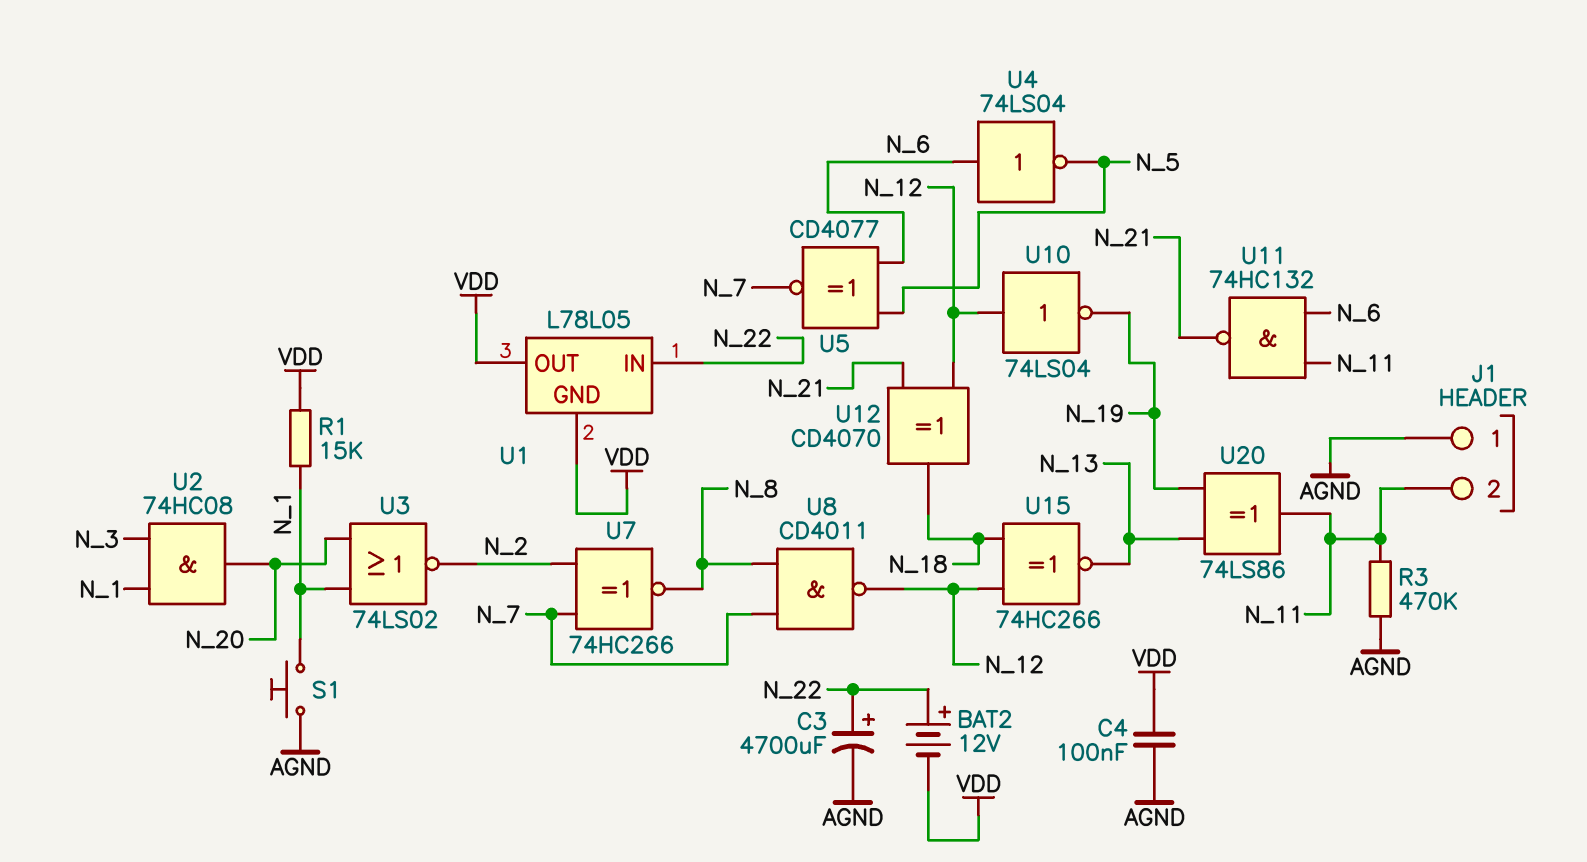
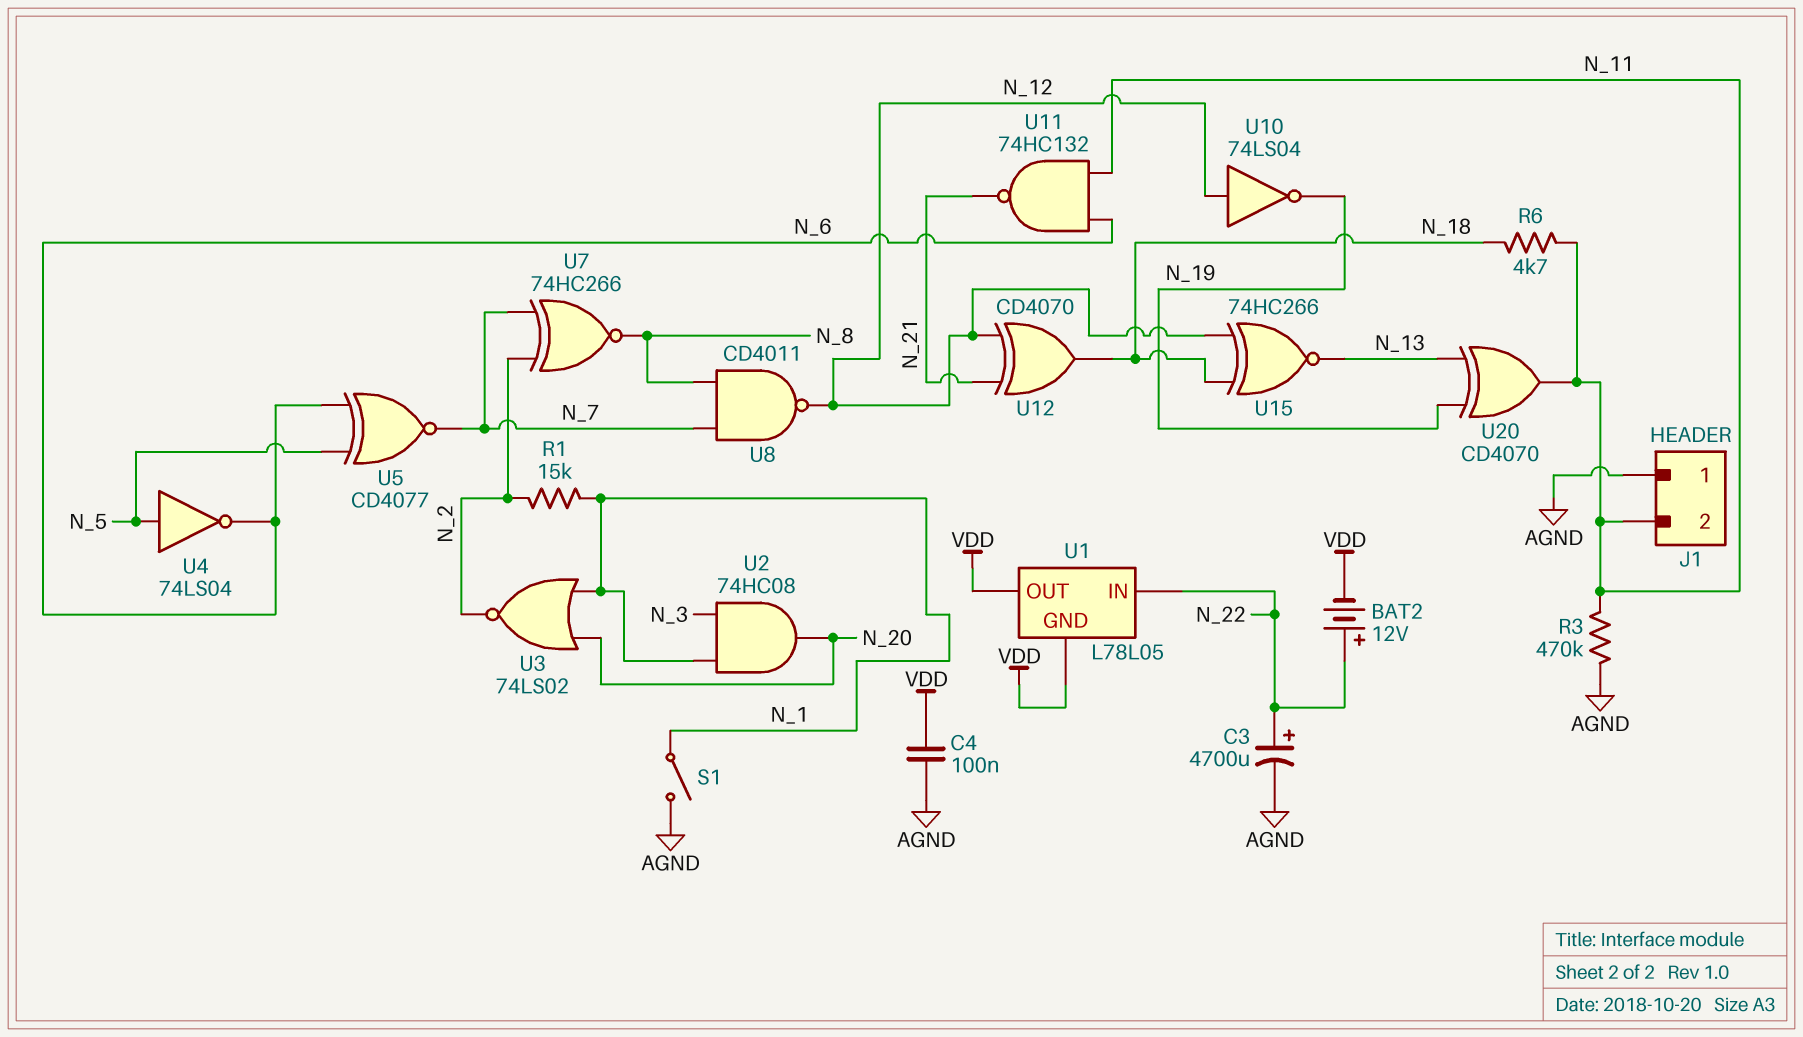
R1: 15k (N_1, VDD) -> 15k (N_1, N_2)
R6: none -> 4.7k (N_11, N_18)
S1: button (AGND, N_1) -> switch (AGND, N_1)
U4: NOT 74LS04 (in N_6, out N_5) -> NOT 74LS04 (in N_5, out N_6)
U20: XOR 74LS86 (in N_13, in N_19, out N_11) -> XOR CD4070 (in N_13, in N_19, out N_11)

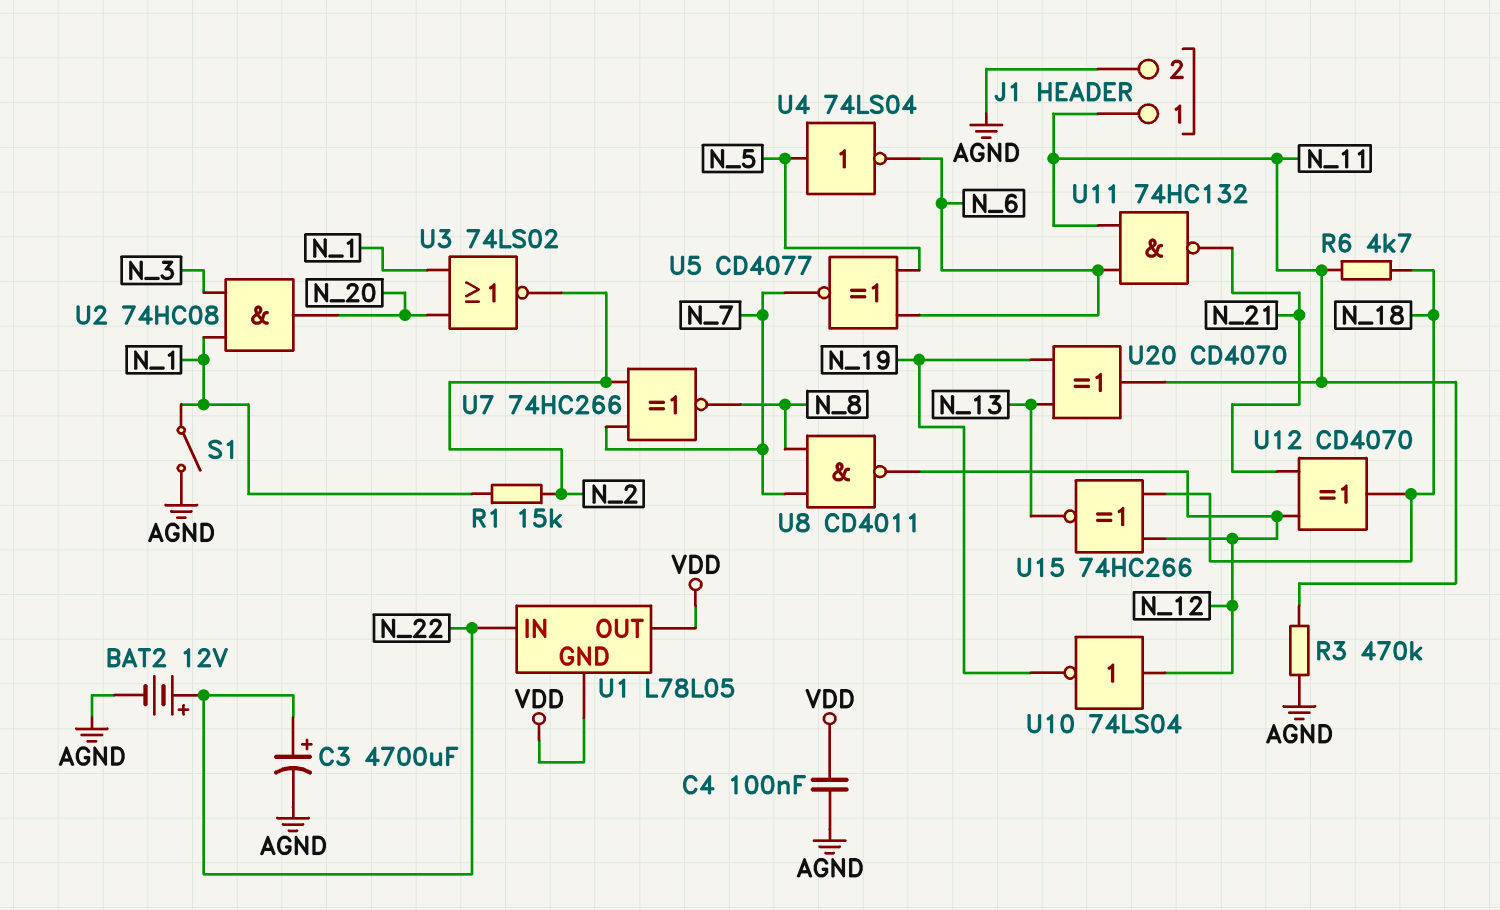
BAT2: 12V (plus N_22, minus VDD) -> 12V (plus N_22, minus AGND)
J1 pin 1: AGND -> N_11
J1 pin 2: N_11 -> AGND

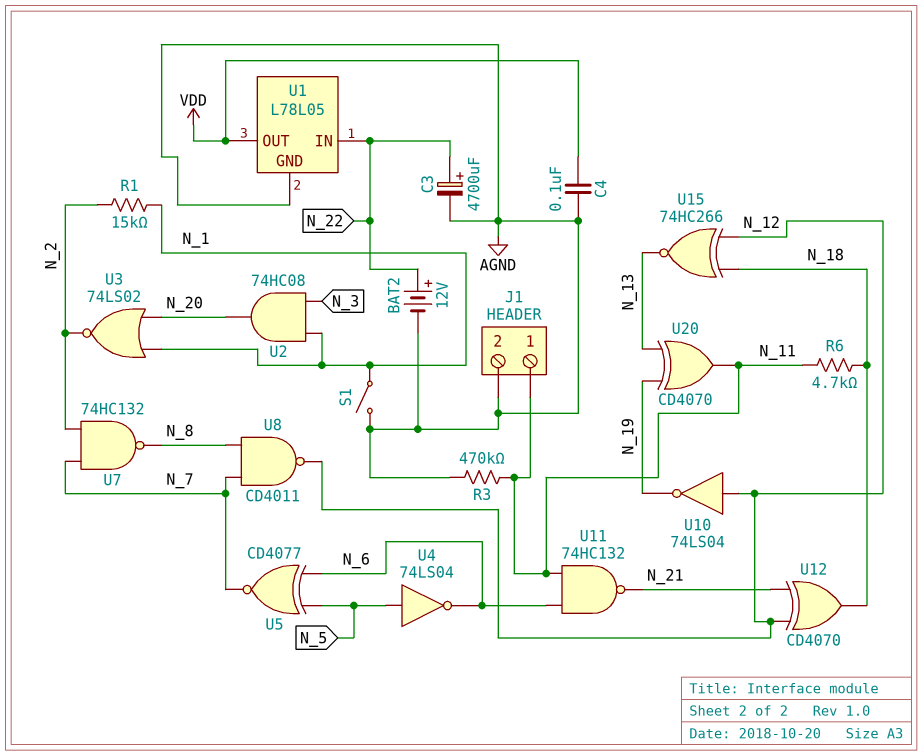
U1 pin GND: VDD -> AGND
U7: XNOR 74HC266 (in N_2, in N_7, out N_8) -> NAND 74HC132 (in N_2, in N_7, out N_8)

